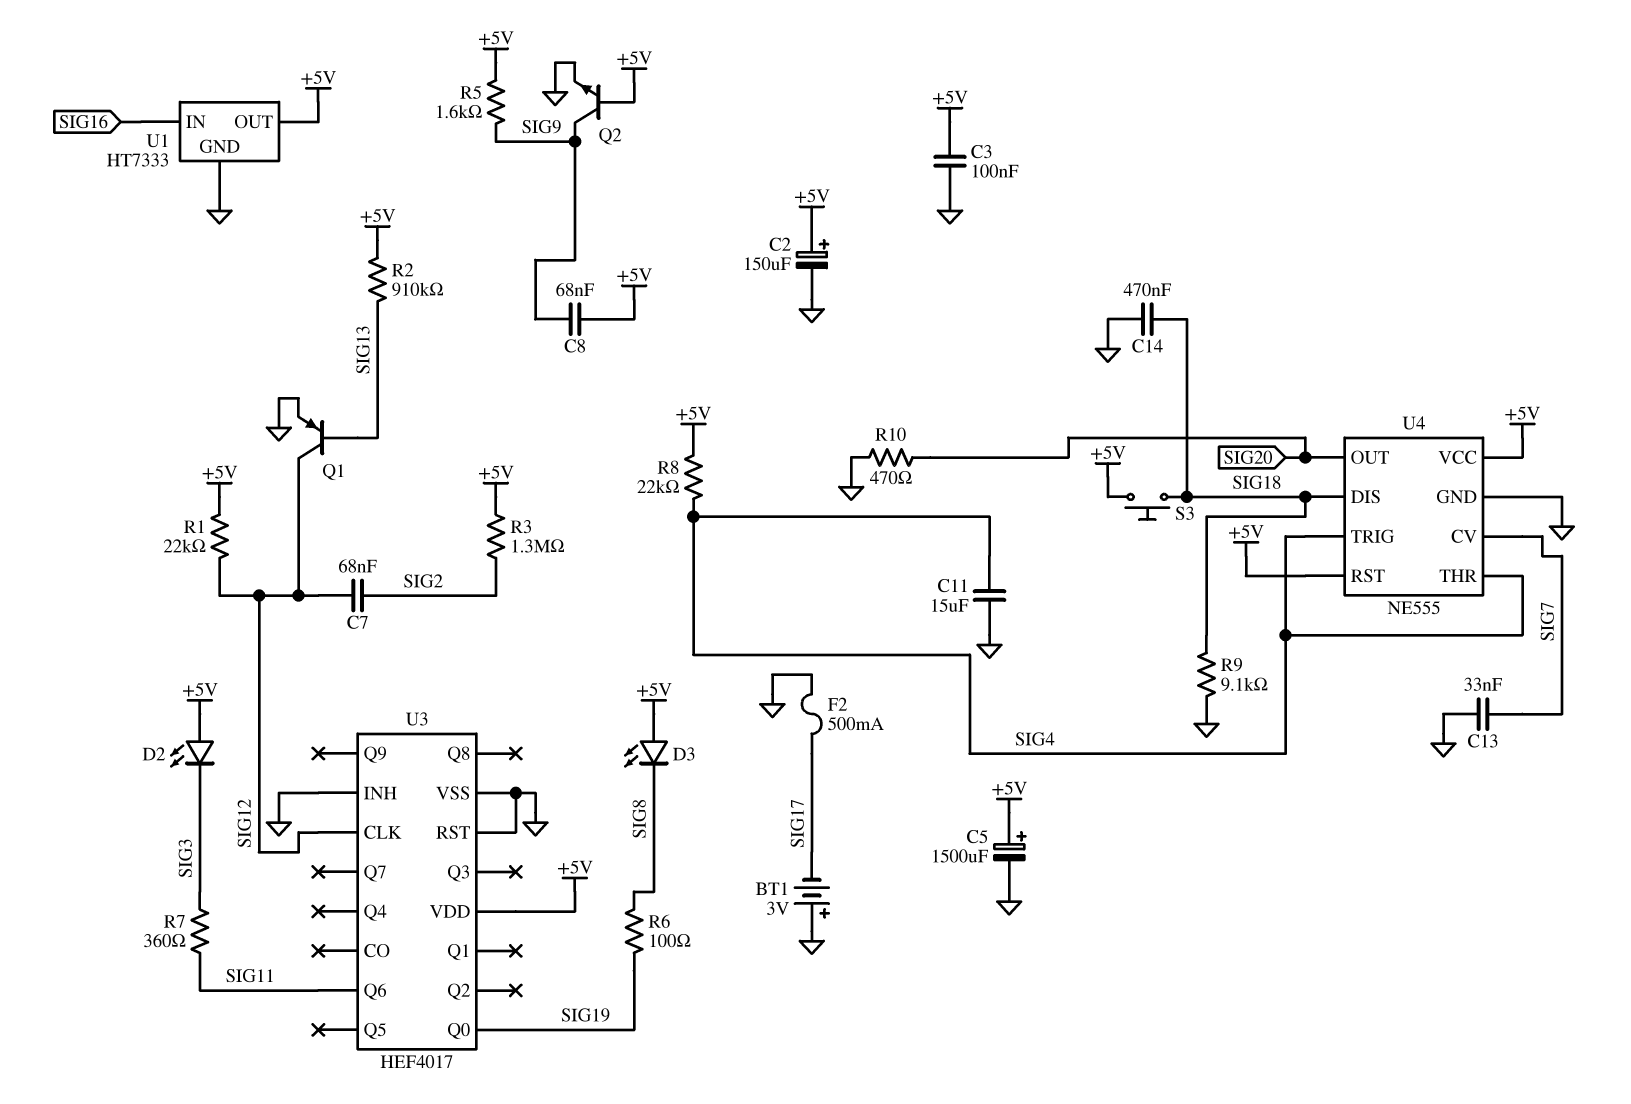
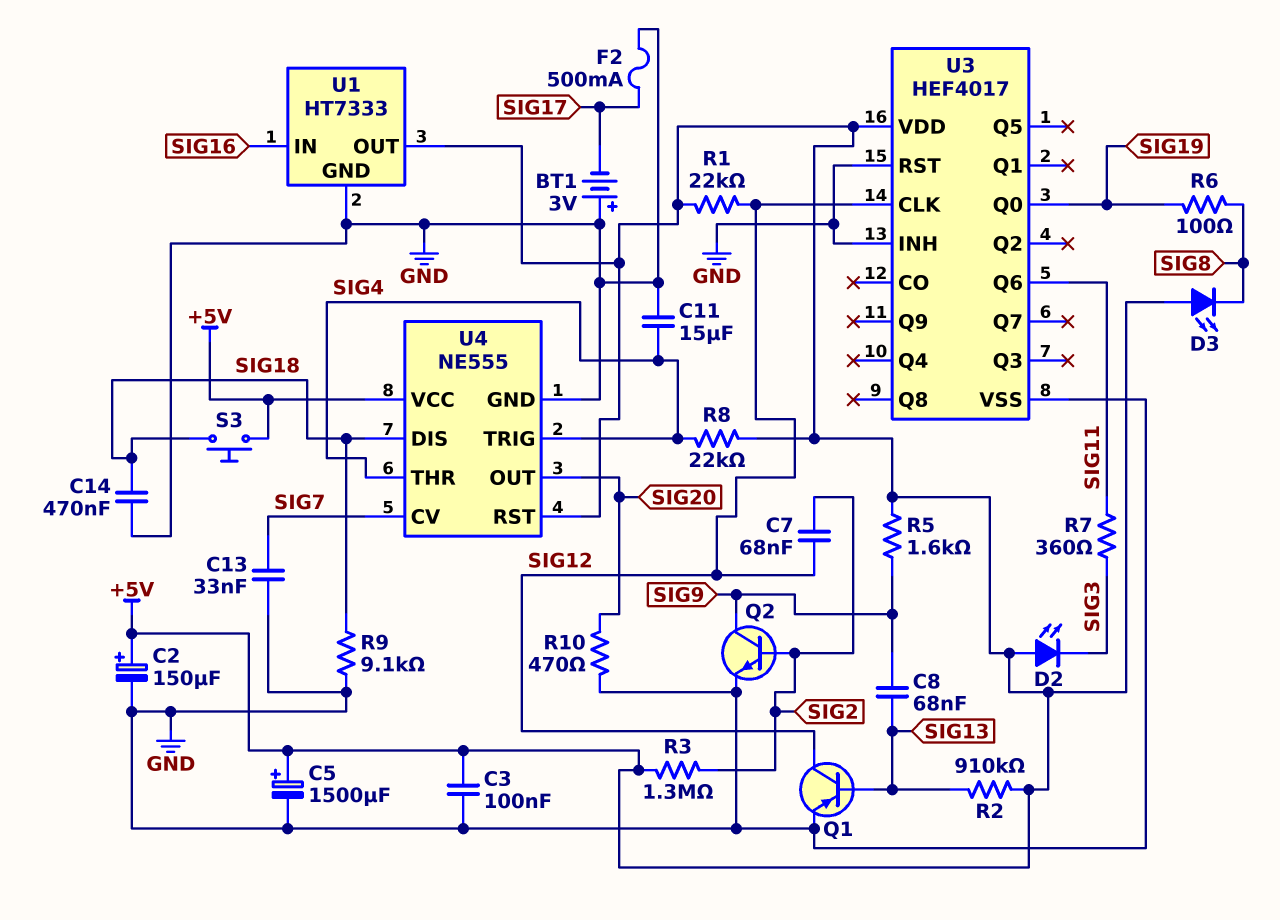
C8: 68nF (+5V, SIG9) -> 68nF (SIG9, SIG13)
Q2: NPN (B +5V, C SIG9, E GND) -> NPN (B SIG2, C SIG9, E GND)

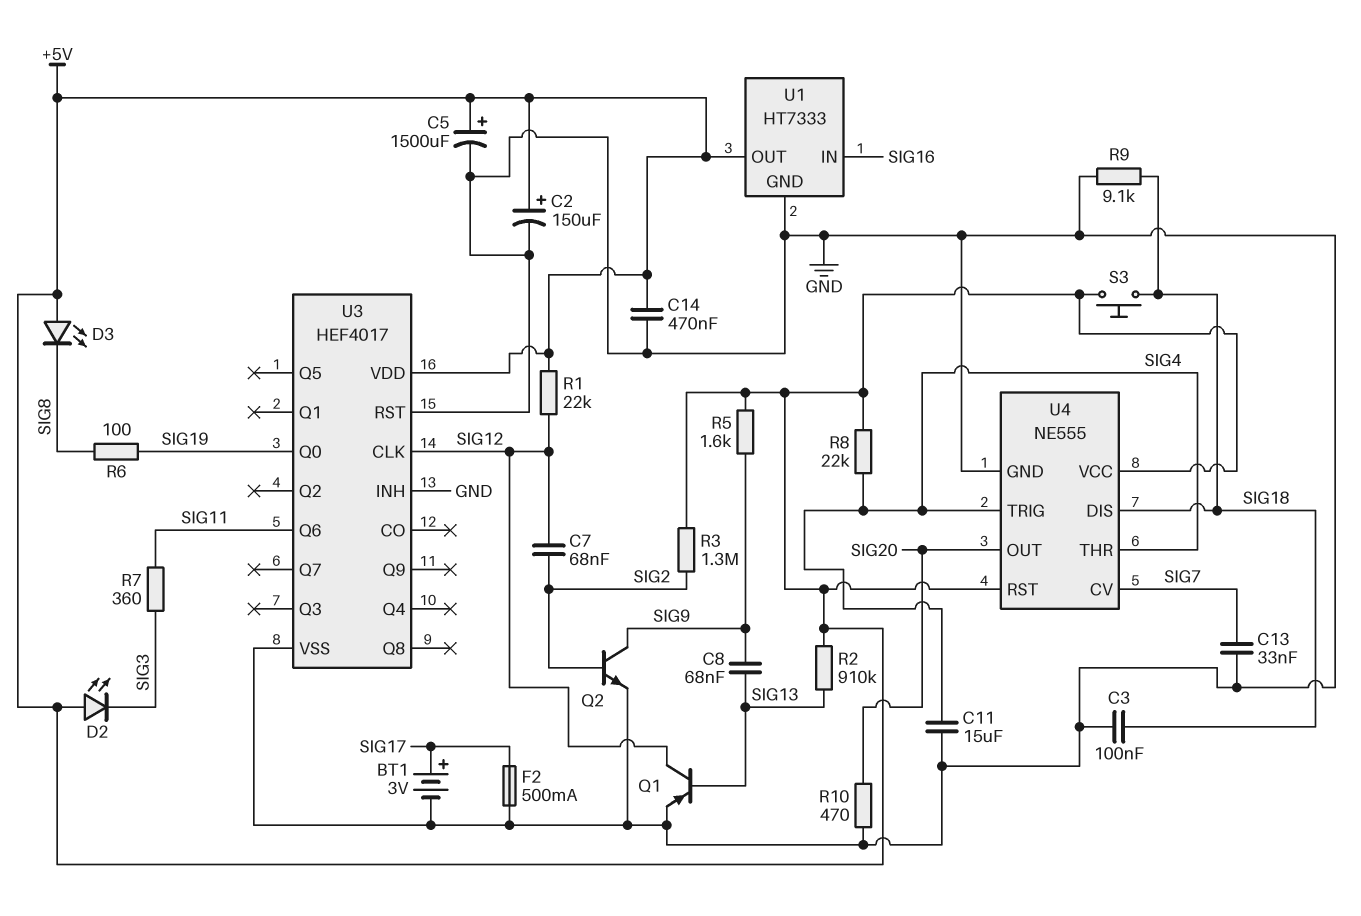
BT1: 3V (plus GND, minus SIG17) -> 3V (plus SIG17, minus GND)
C3: 100nF (+5V, GND) -> 100nF (GND, SIG18)
C14: 470nF (GND, SIG18) -> 470nF (+5V, GND)

